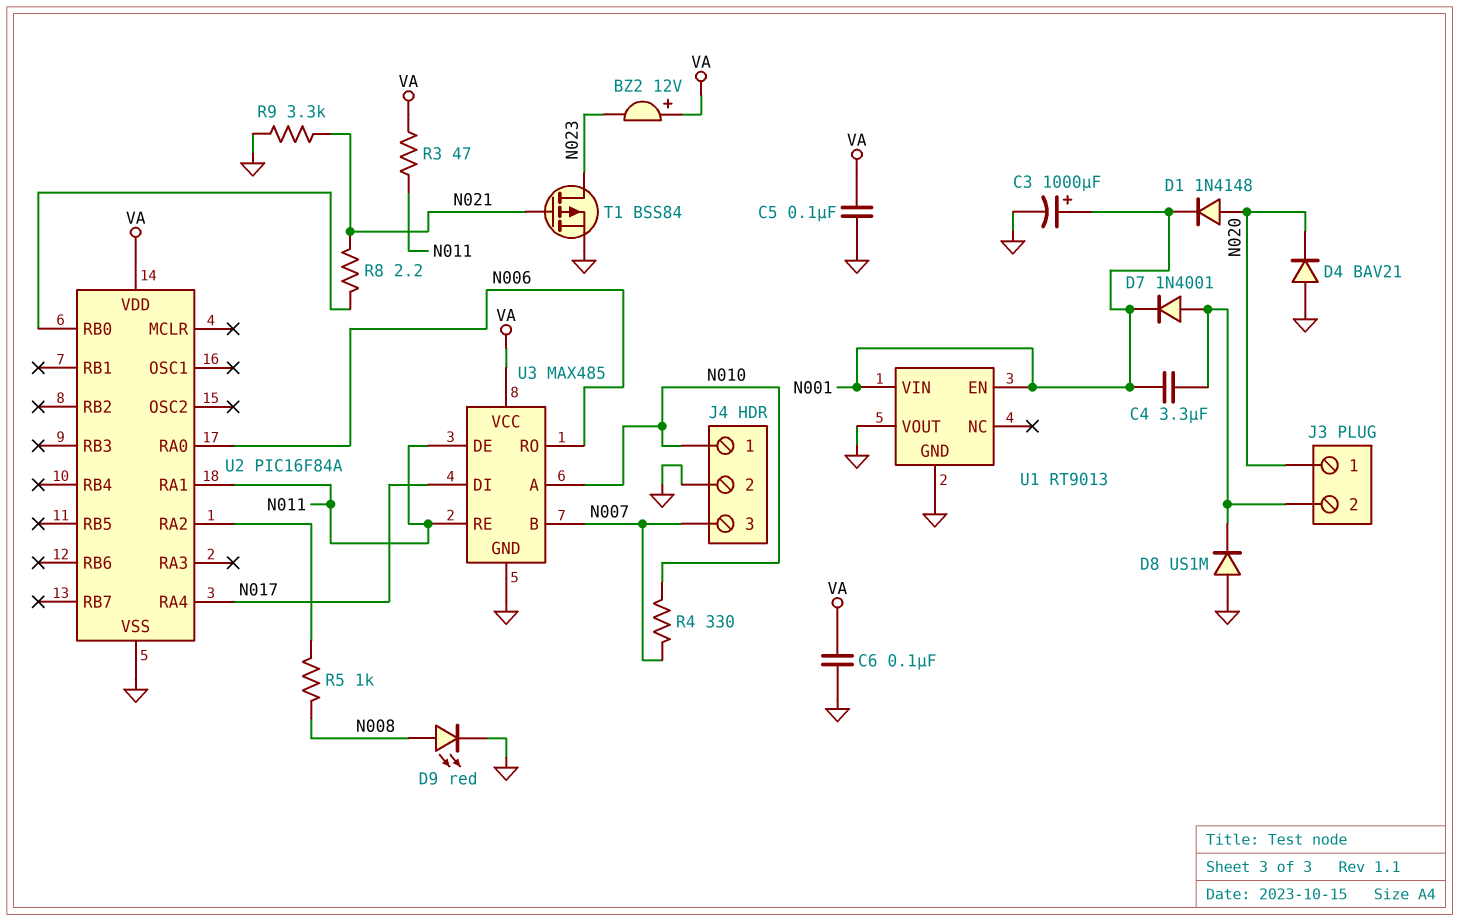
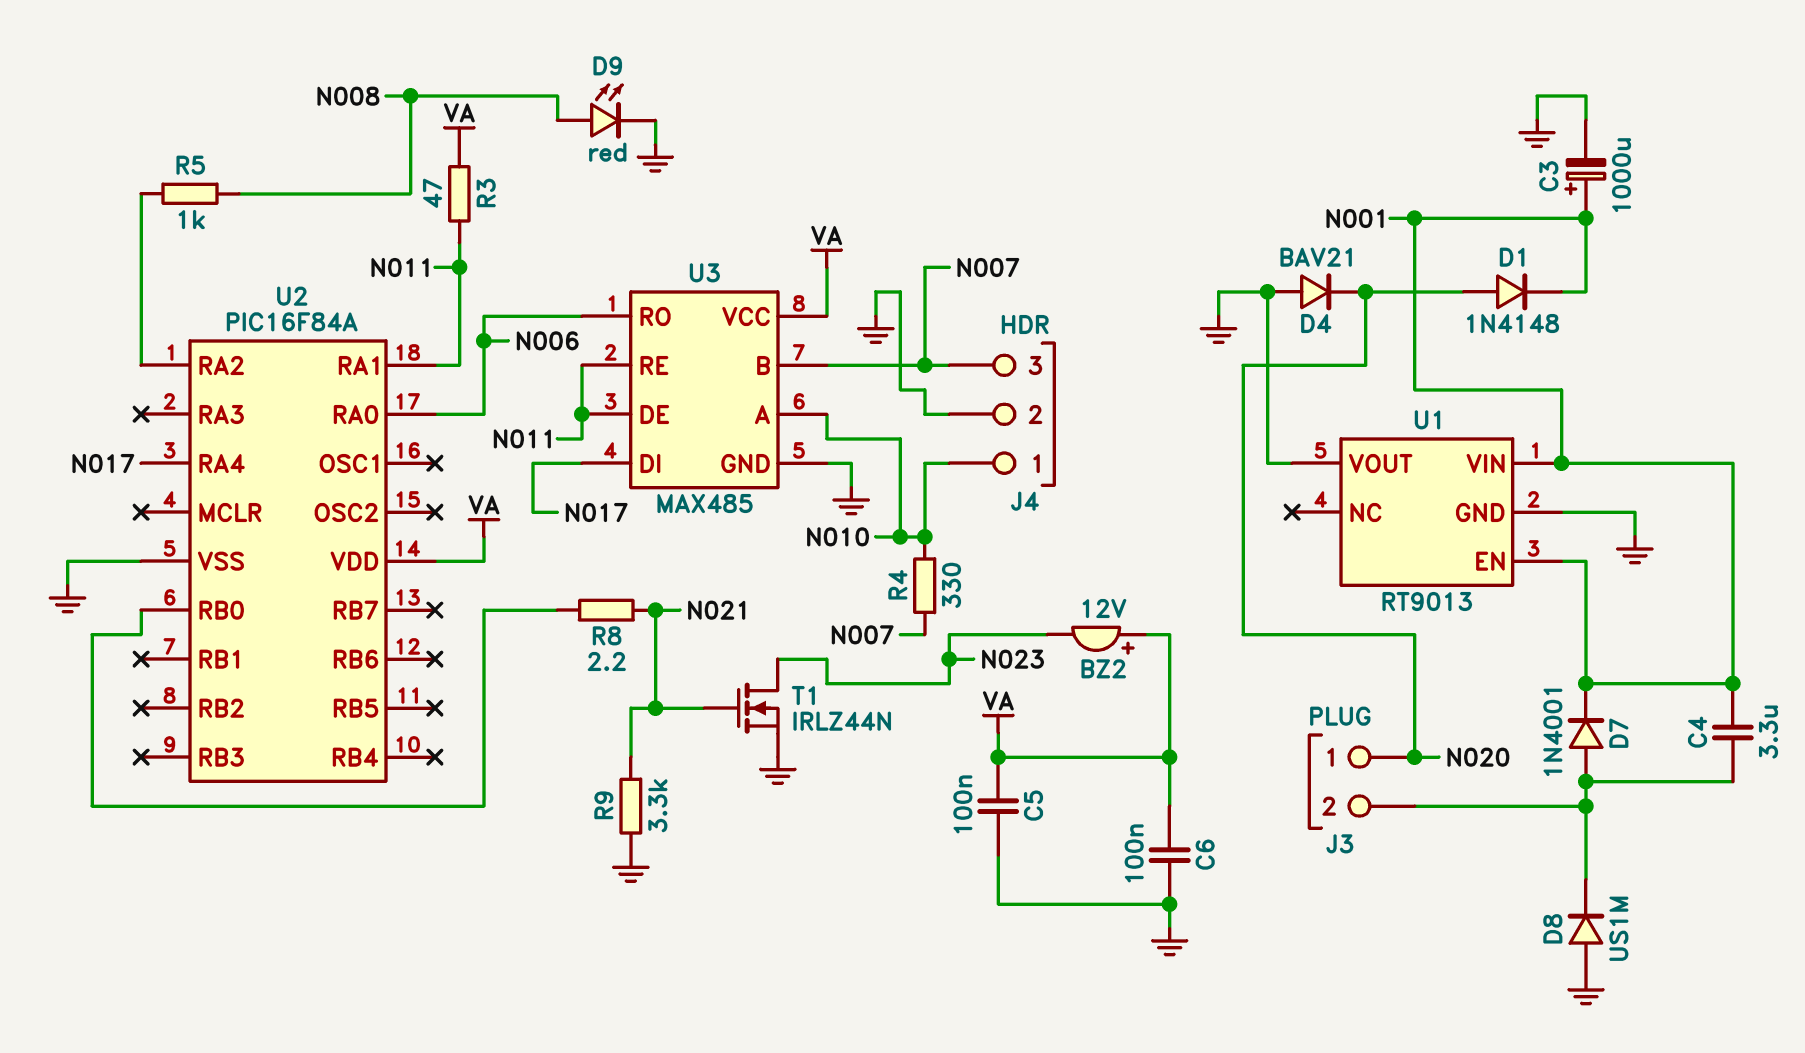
T1: PMOS BSS84 (G N021, D N023, S GND) -> NMOS IRLZ44N (G N021, D N023, S GND)

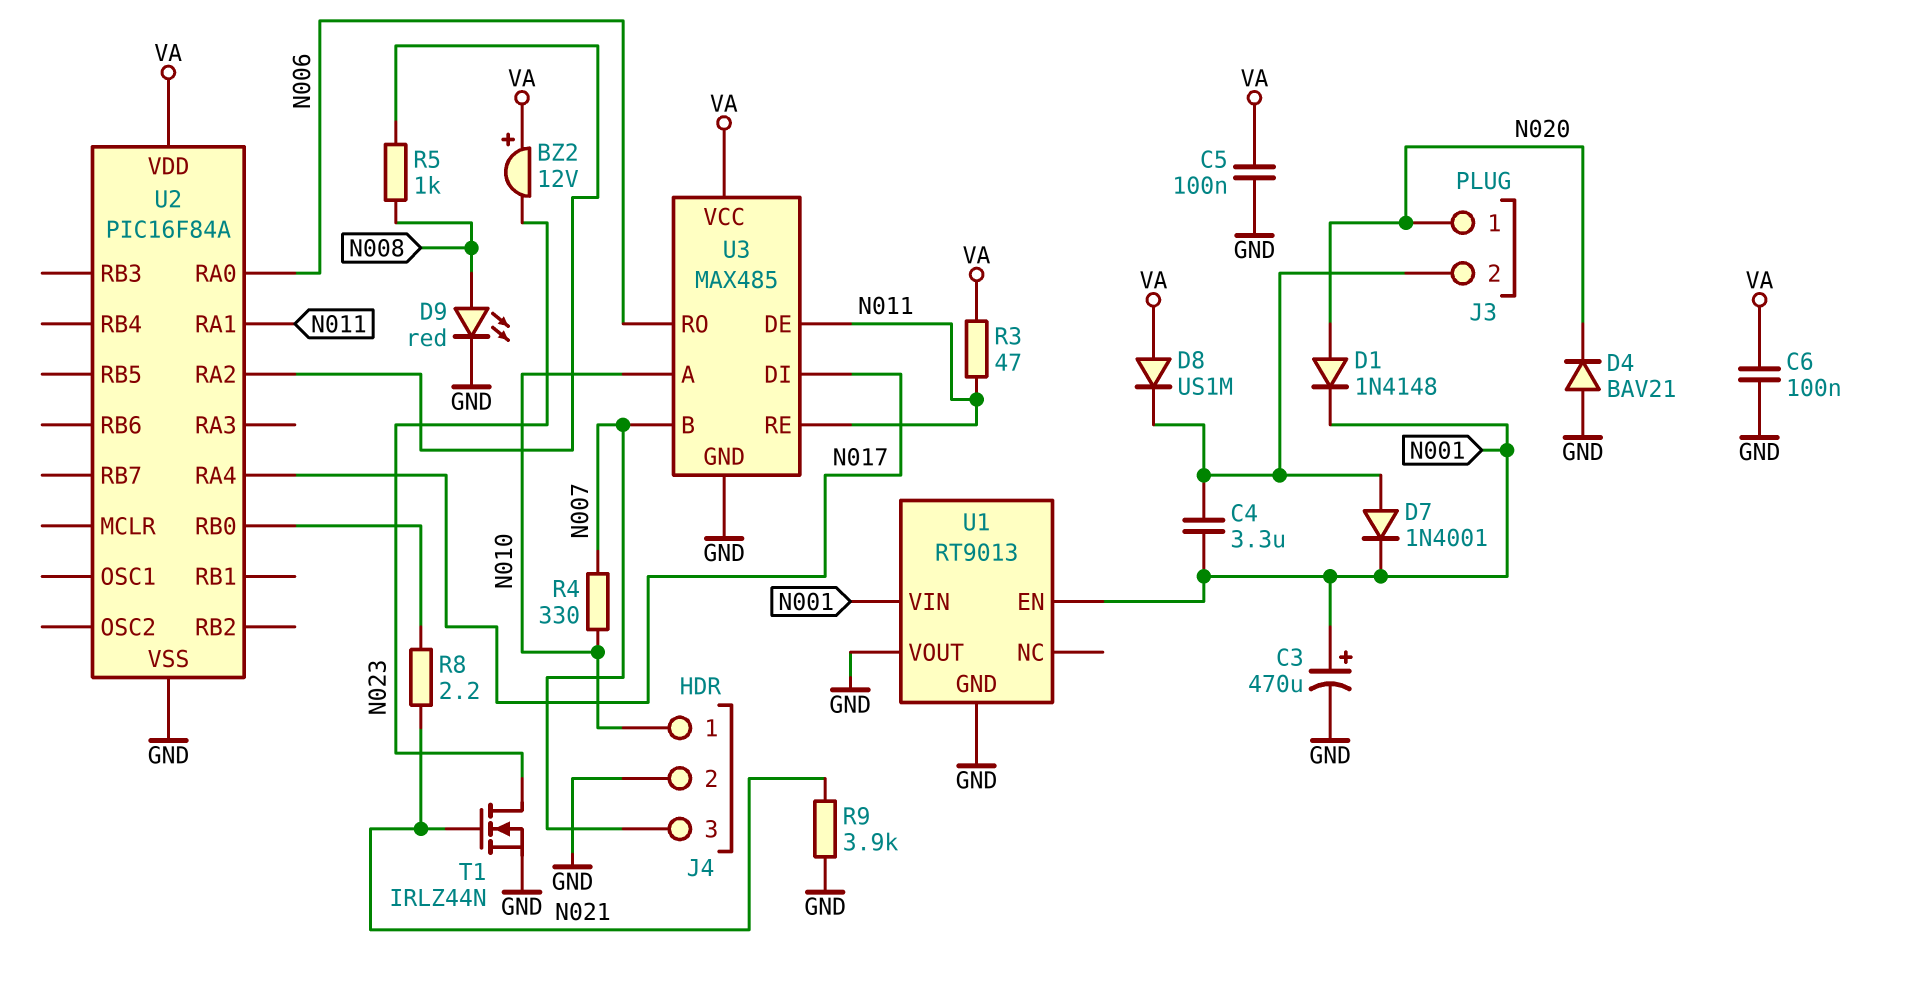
C3: 1000uF (plus N001, minus GND) -> 470uF (plus N001, minus GND)
D8: diode US1M (A GND, K J3/2) -> diode US1M (A VA, K J3/2)
R9: 3.3k (GND, N021) -> 3.9k (GND, N021)

